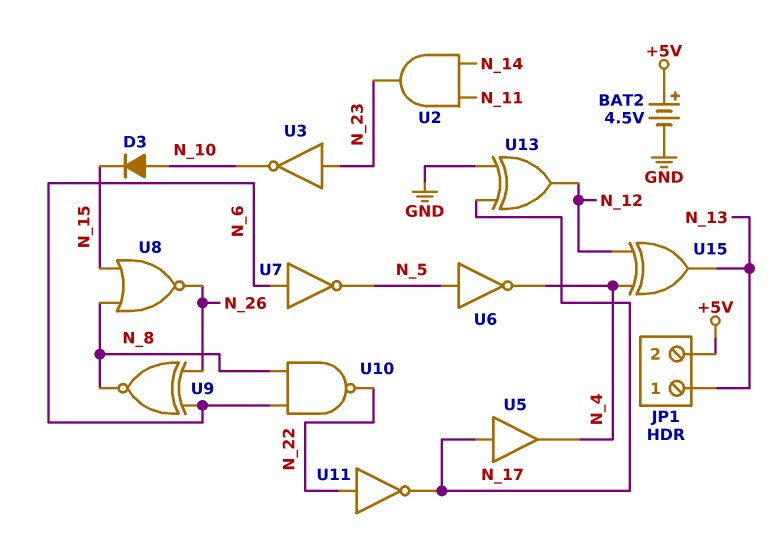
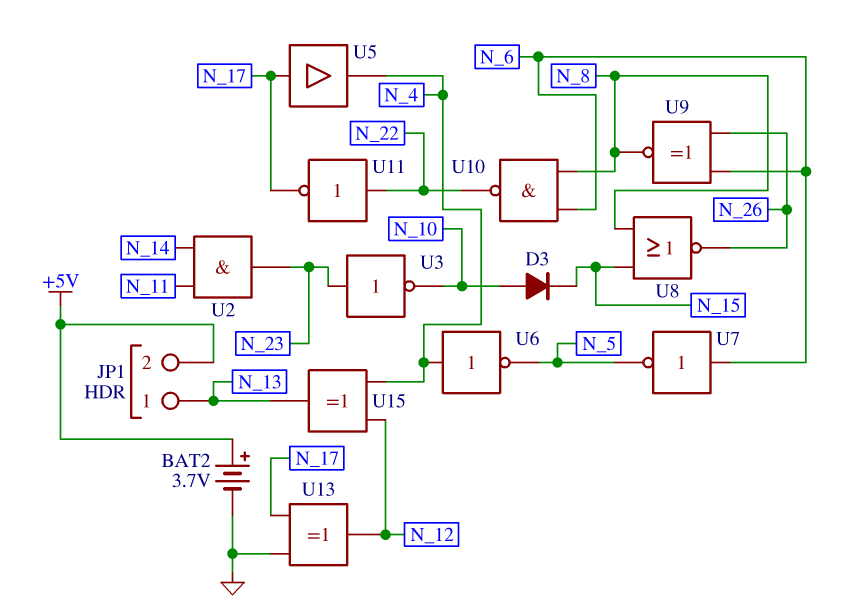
BAT2: 4.5V (plus +5V, minus GND) -> 3.7V (plus +5V, minus GND)
U6: NOT (in N_5, out N_4) -> NOT (in N_4, out N_5)

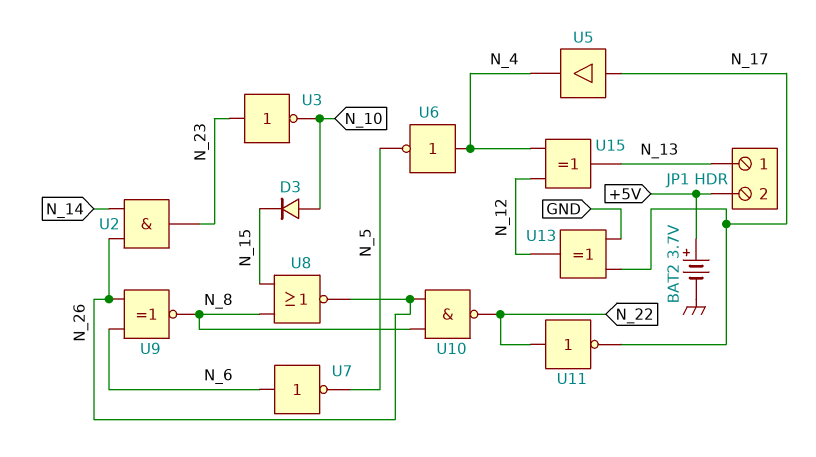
U2: AND (in N_11, in N_14, out N_23) -> AND (in N_14, in N_26, out N_23)
U10: NAND (in N_6, in N_8, out N_22) -> NAND (in N_8, in N_26, out N_22)

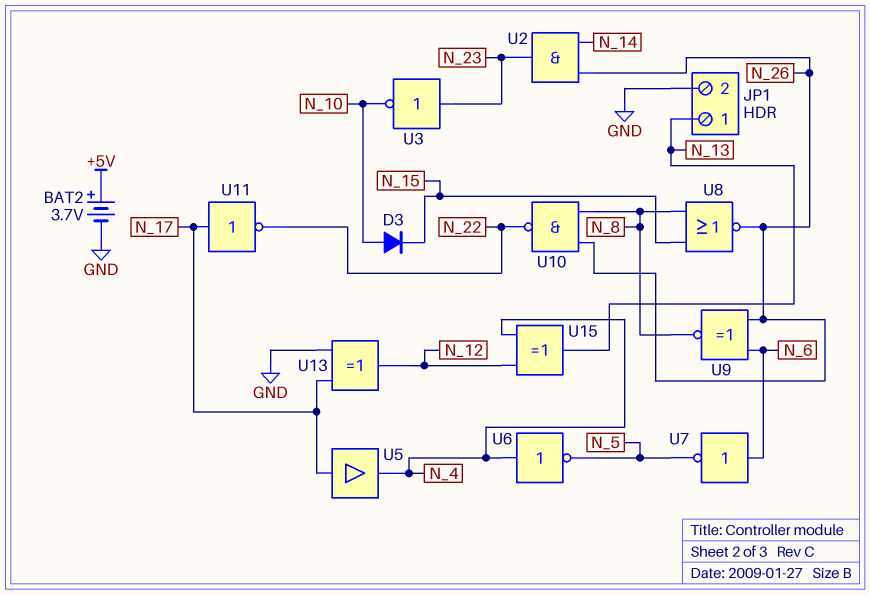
JP1 pin 2: +5V -> GND
U11: NOT (in N_22, out N_17) -> NOT (in N_17, out N_22)

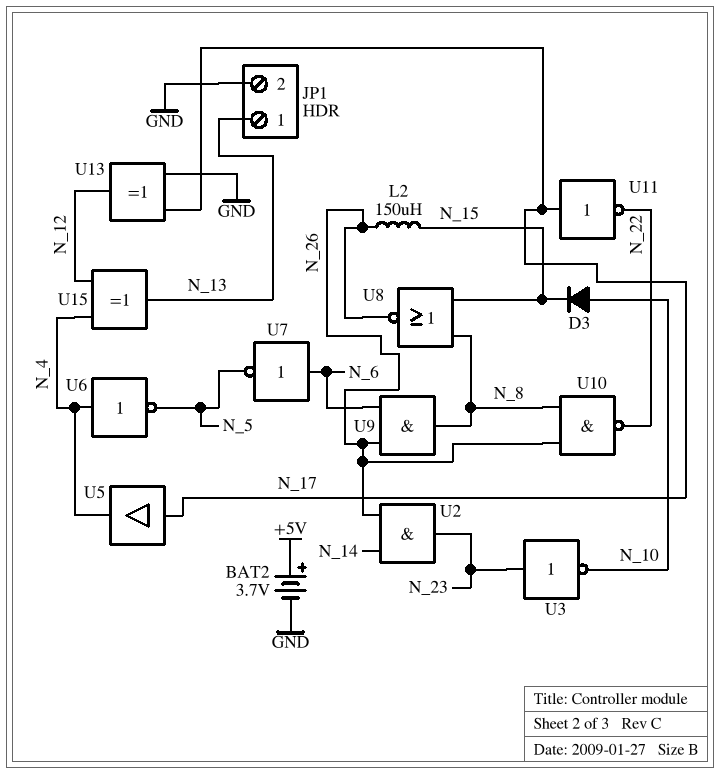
L2: none -> 150uH (N_15, N_26)
U9: XNOR (in N_6, in N_26, out N_8) -> AND (in N_6, in N_26, out N_8)

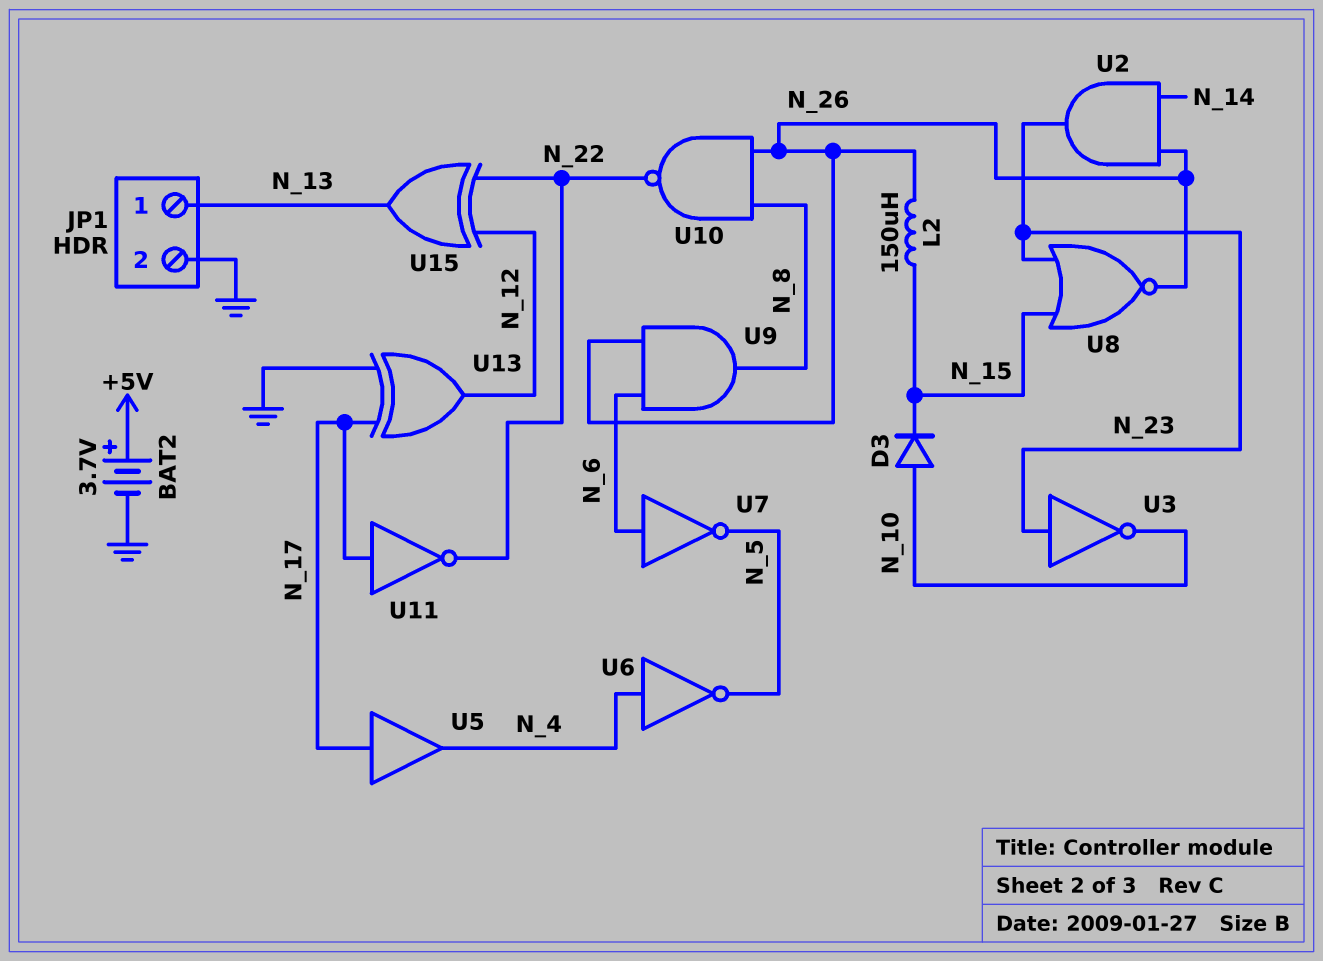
U8: NOR (in N_8, in N_15, out N_26) -> NOR (in N_15, in N_23, out N_26)
U15: XOR (in N_4, in N_12, out N_13) -> XOR (in N_12, in N_22, out N_13)

